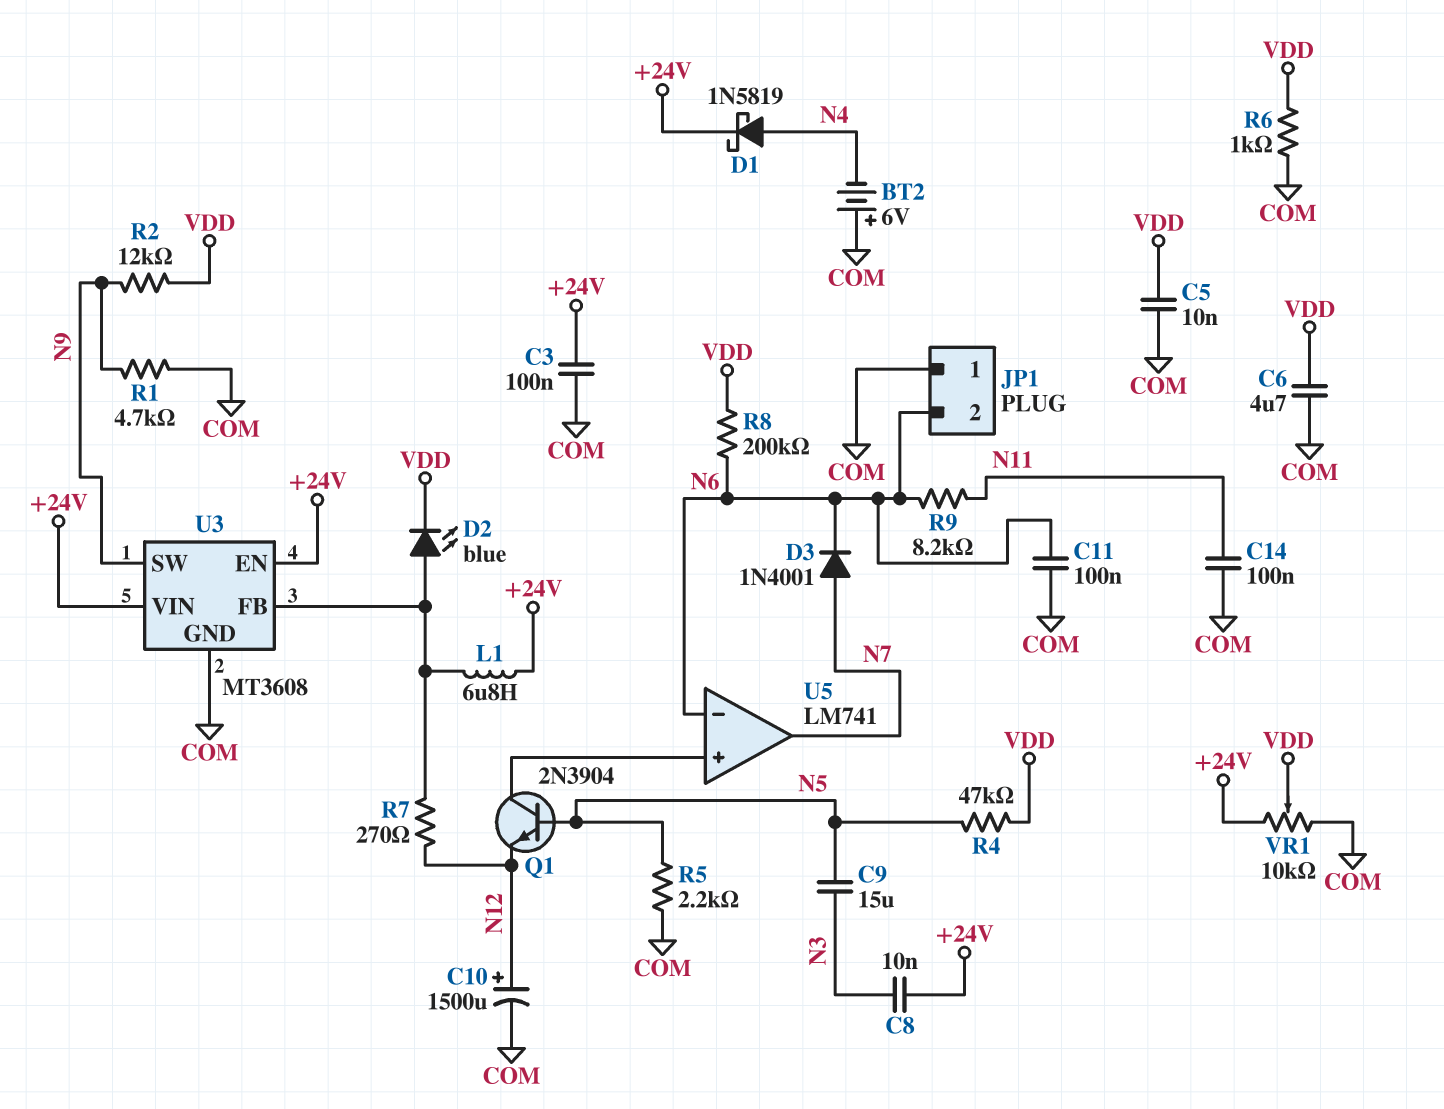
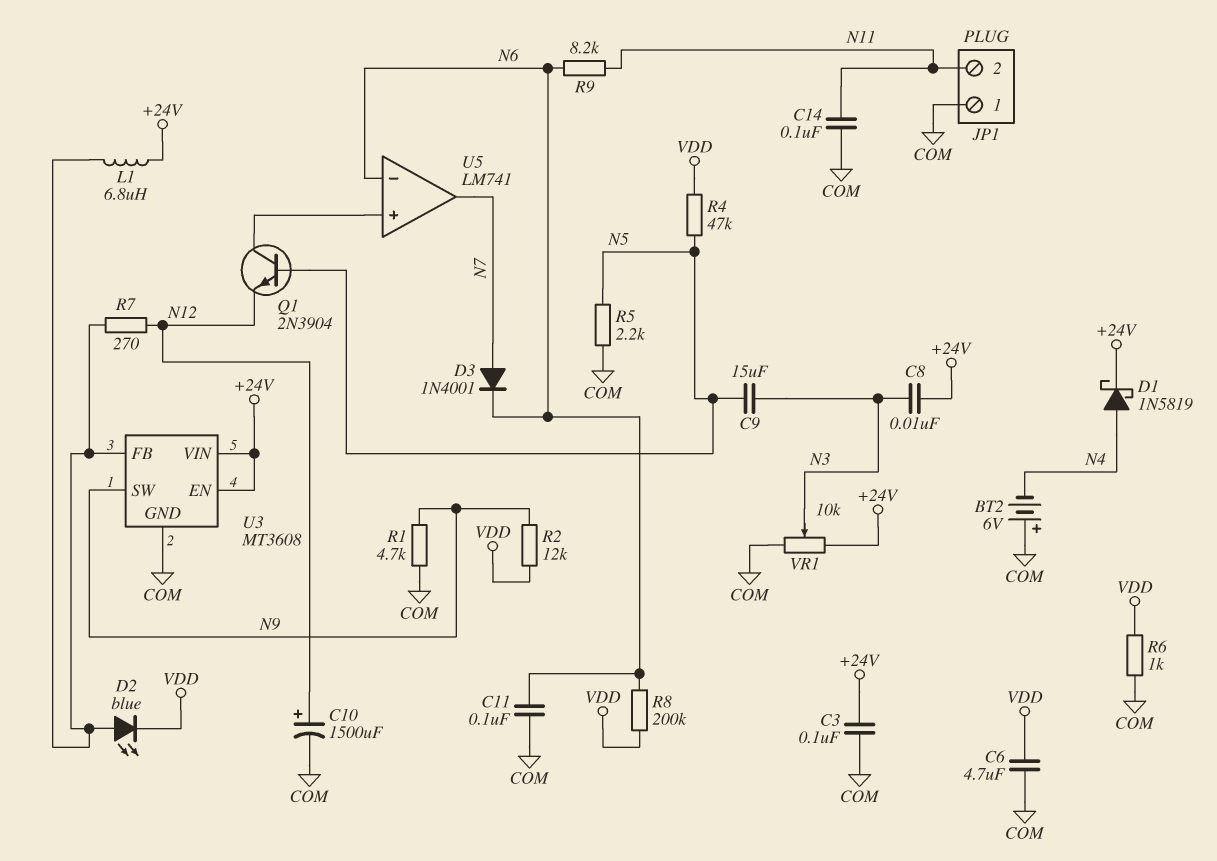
C5: 10nF (COM, VDD) -> none
JP1 pin 2: N6 -> N11
VR1: 10k (+24V, COM, wiper VDD) -> 10k (+24V, COM, wiper N3)

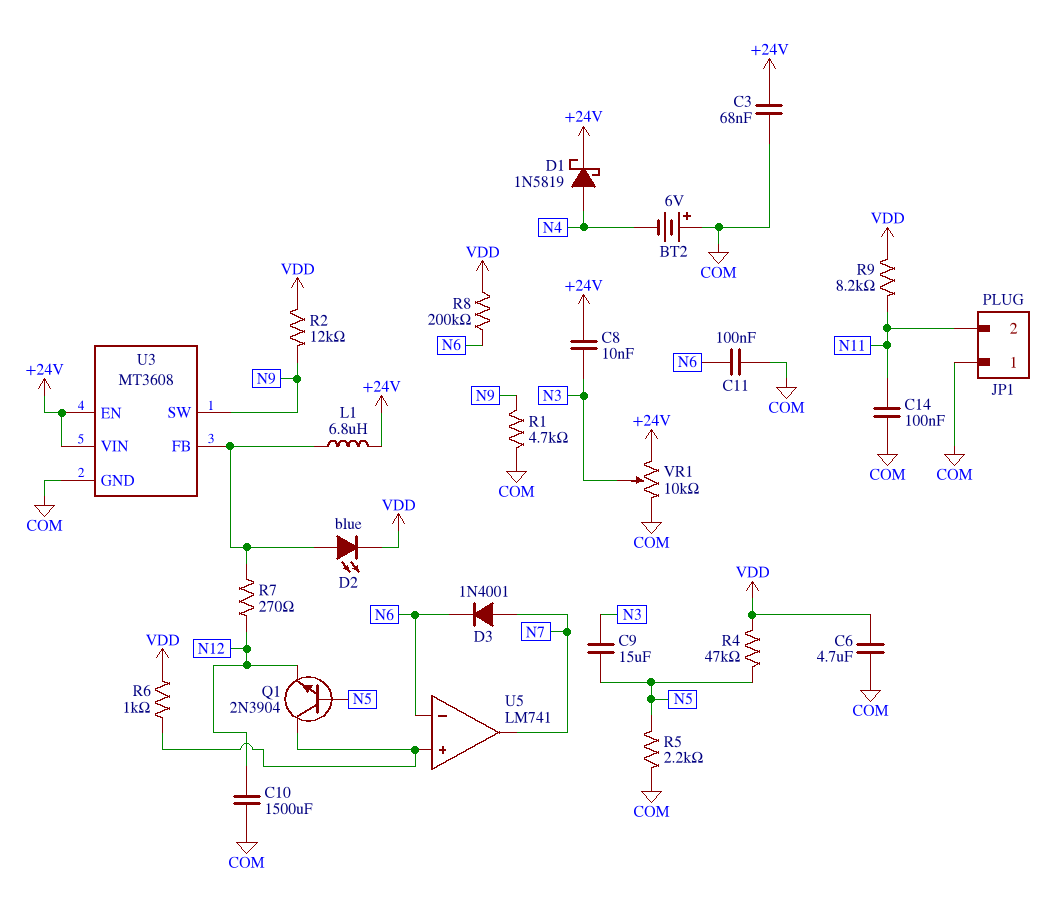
C3: 100nF (+24V, COM) -> 68nF (+24V, COM)
C10: 1500uF (plus N12, minus COM) -> 1500uF (COM, N12)
R6: 1k (COM, VDD) -> 1k (U5/in+, VDD)
R9: 8.2k (N6, N11) -> 8.2k (N11, VDD)

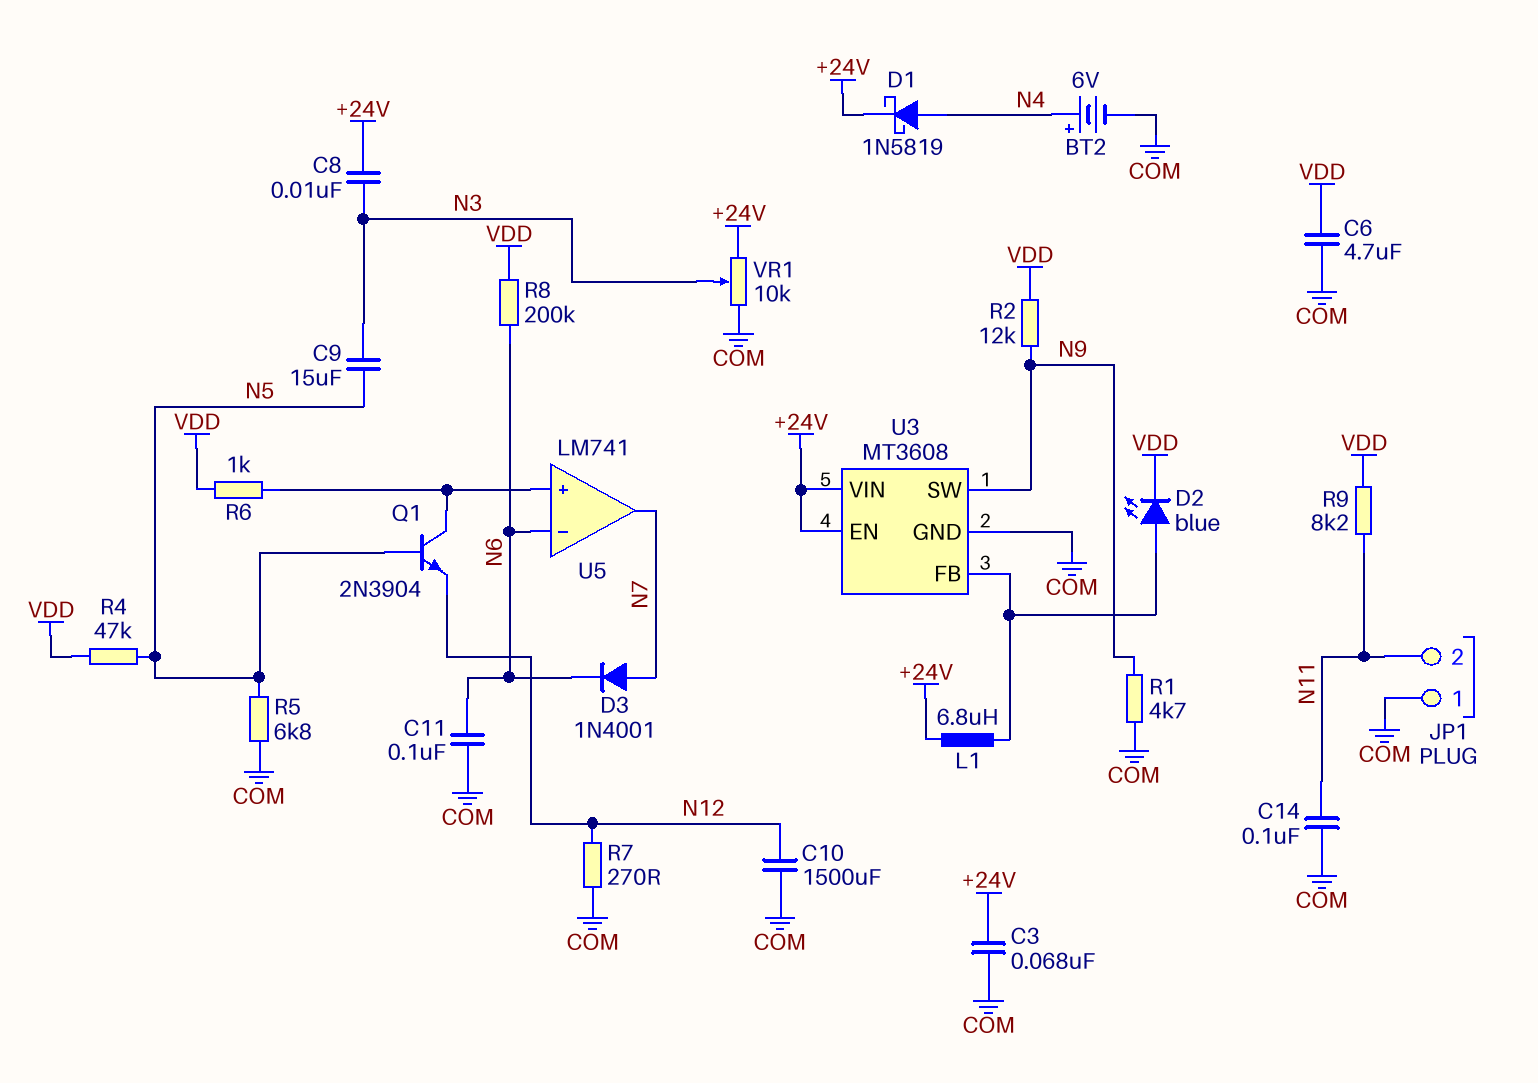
BT2: 6V (plus COM, minus N4) -> 6V (plus N4, minus COM)
R5: 2.2k (COM, N5) -> 6.8k (COM, N5)
R7: 270 (N12, U3/FB) -> 270 (COM, N12)

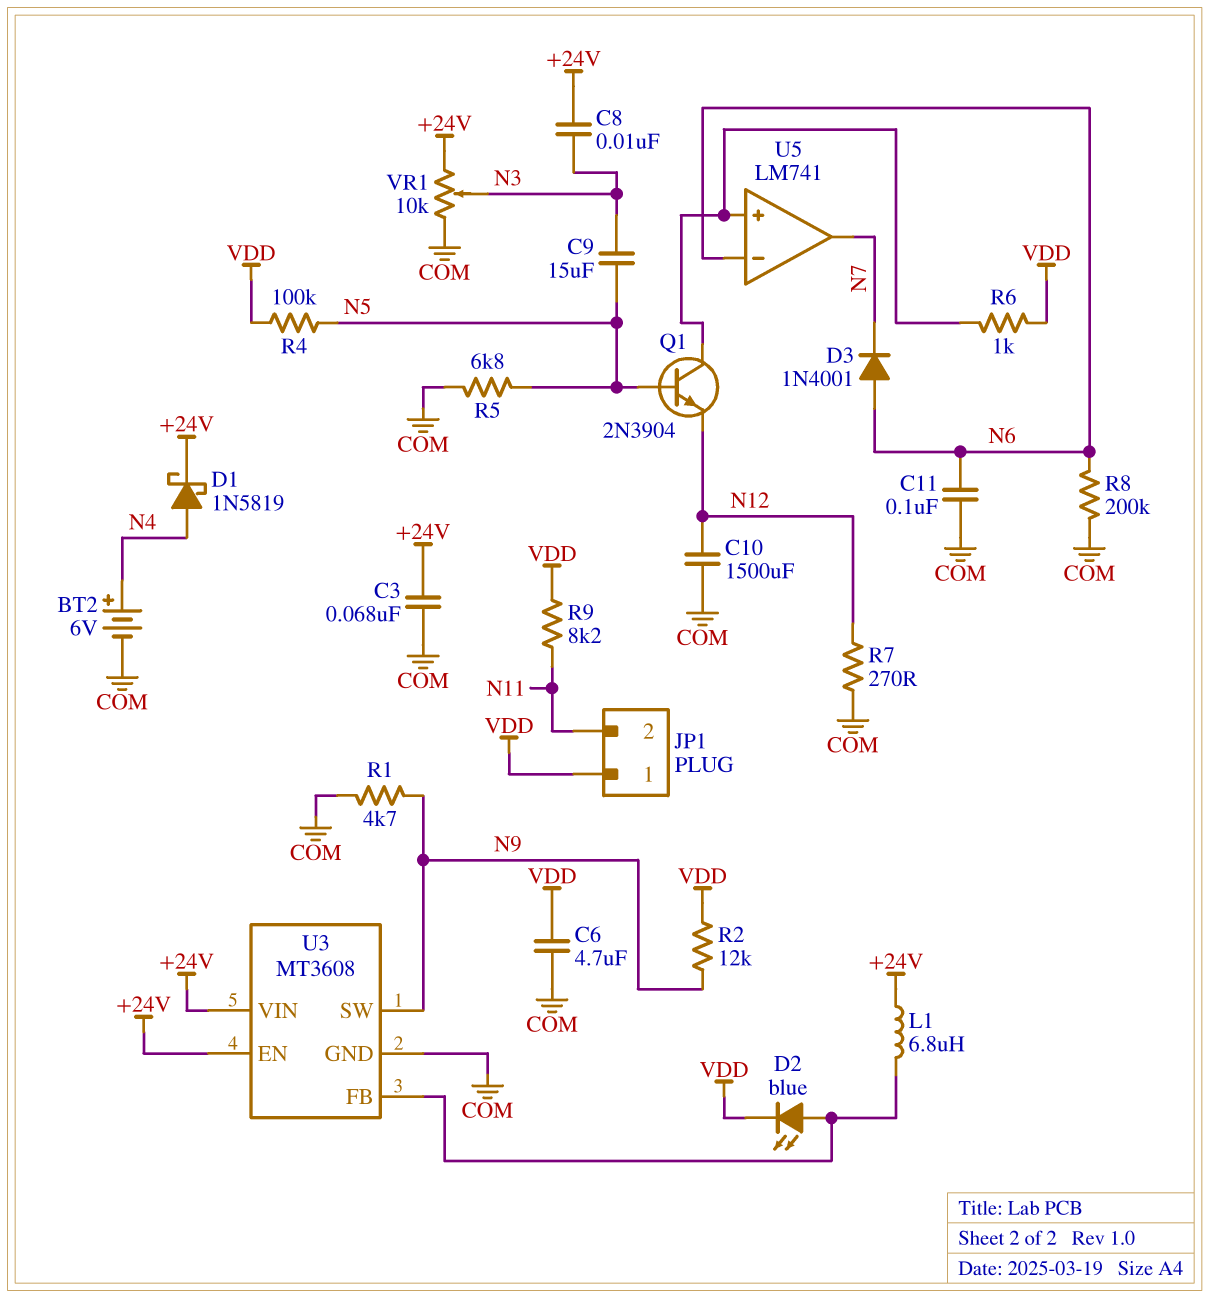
C14: 100nF (COM, N11) -> none
D3: diode 1N4001 (A N7, K N6) -> diode 1N4001 (A N6, K N7)
JP1 pin 1: COM -> VDD
R4: 47k (N5, VDD) -> 100k (N5, VDD)
R8: 200k (N6, VDD) -> 200k (COM, N6)

